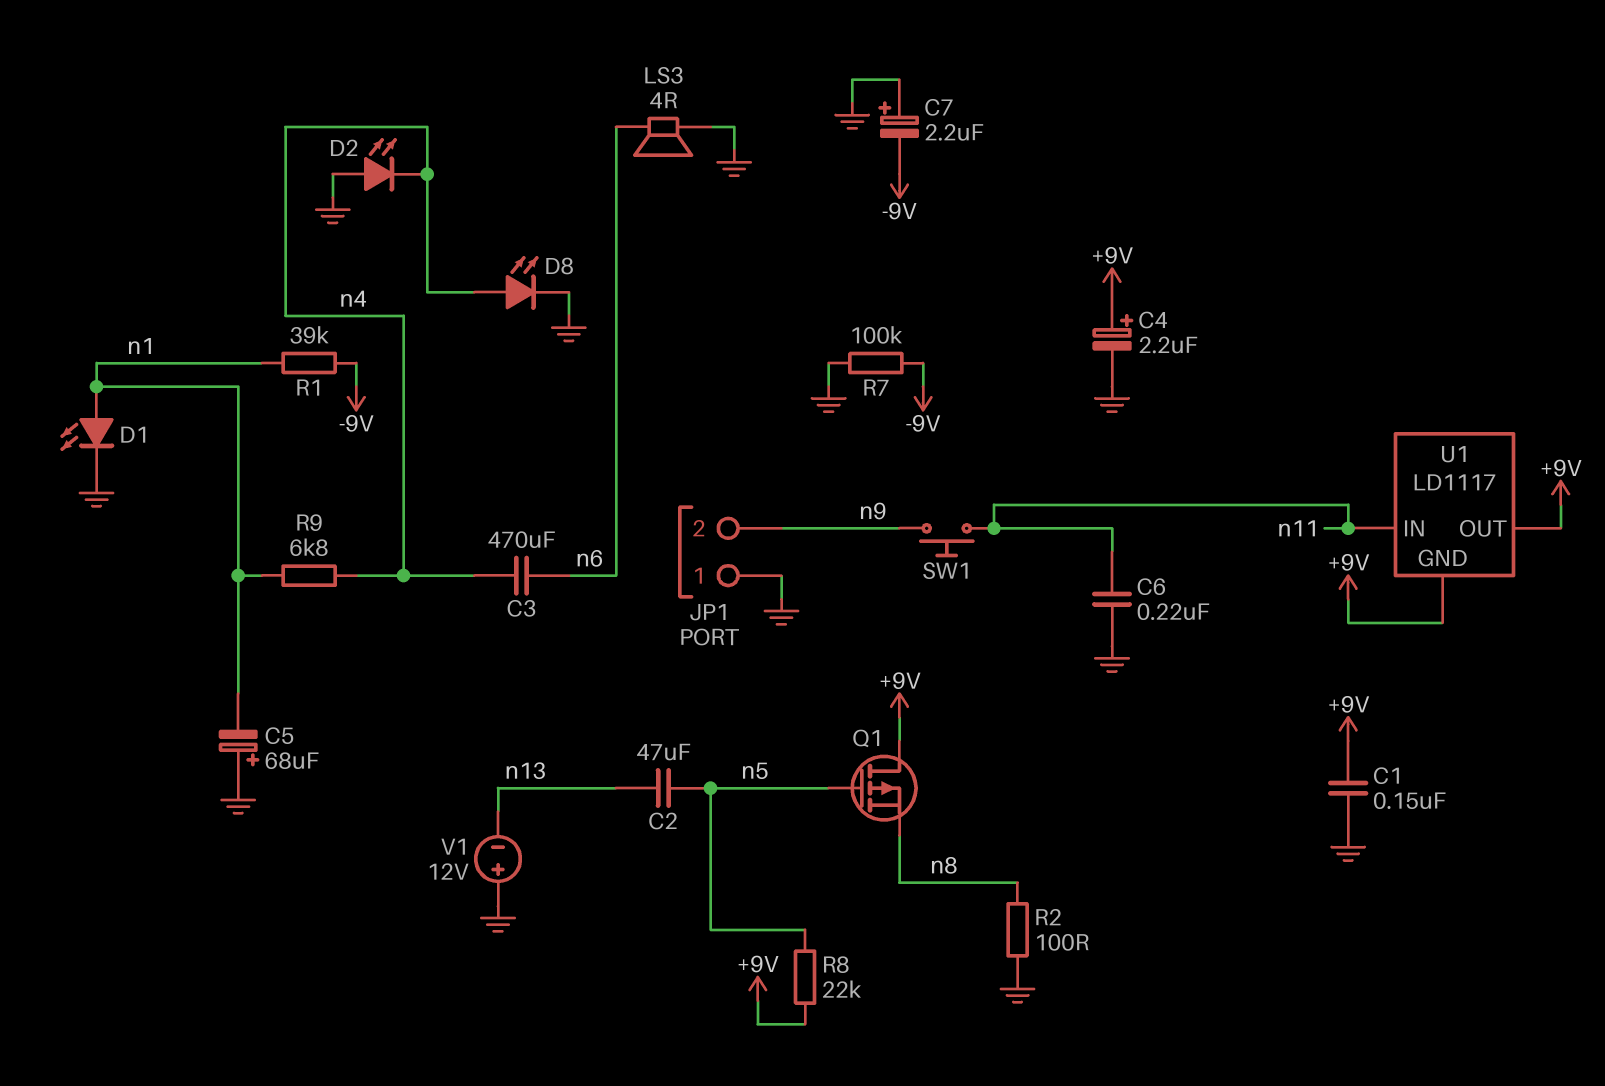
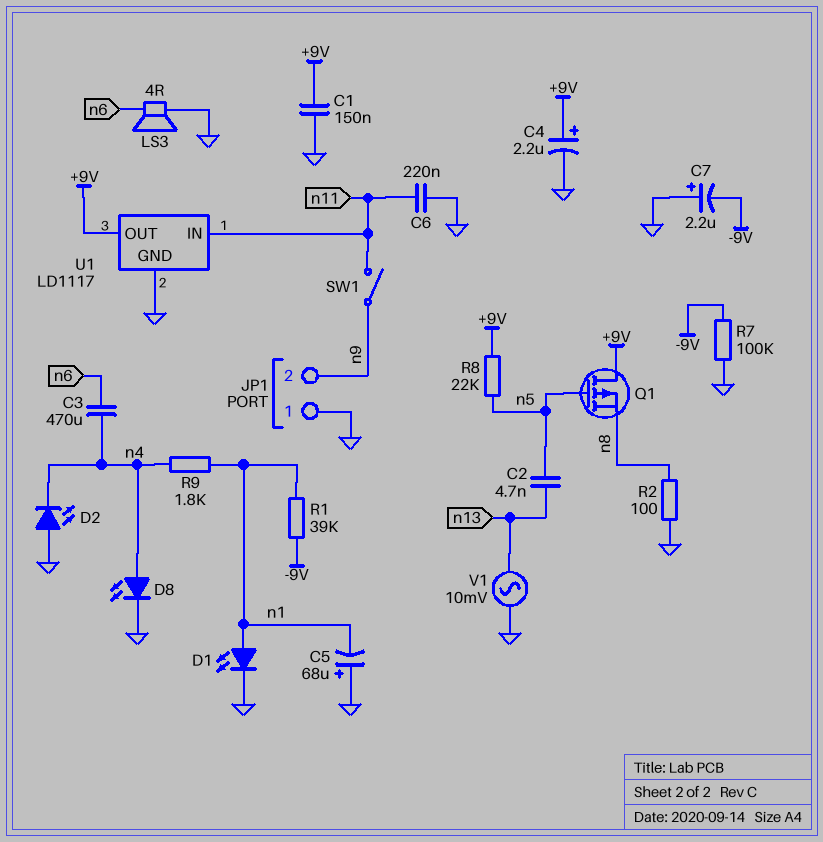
C2: 47uF (n5, n13) -> 4.7nF (n5, n13)
R9: 6.8k (n1, n4) -> 1.8k (n1, n4)
SW1: button (n9, n11) -> switch (n9, n11)
U1 pin GND: +9V -> GND
V1: 12V (plus GND, minus n13) -> AC 10mV (GND, n13)

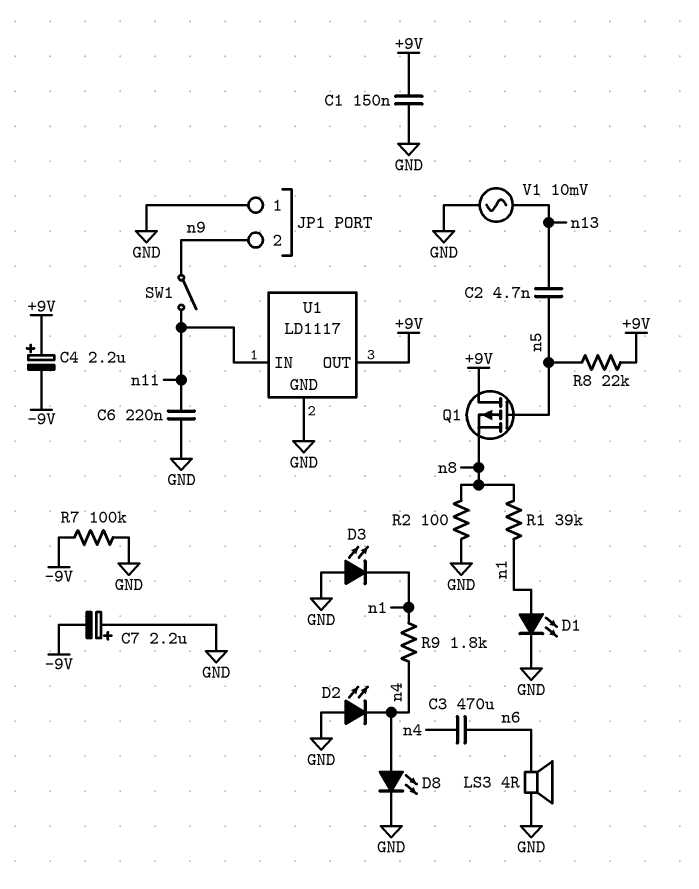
C4: 2.2uF (plus +9V, minus GND) -> 2.2uF (plus +9V, minus -9V)
C5: 68uF (plus GND, minus n1) -> none
D3: none -> LED (A GND, K n1)
R1: 39k (-9V, n1) -> 39k (n1, n8)

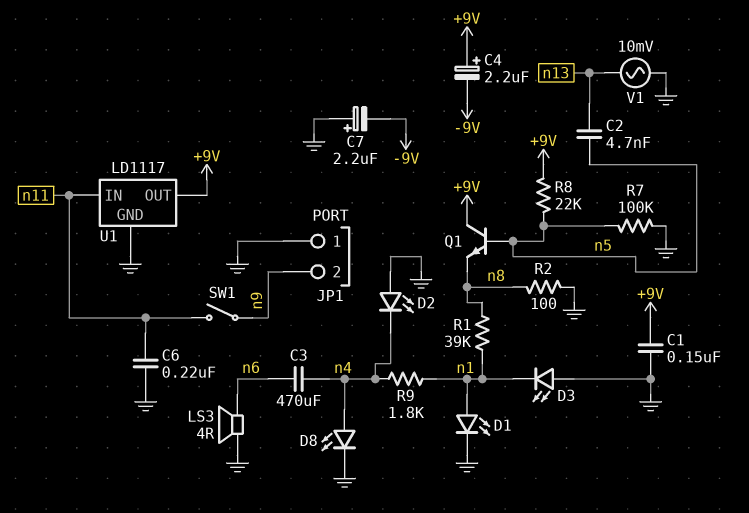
Q1: PMOS (G n5, D +9V, S n8) -> NPN (B n5, C +9V, E n8)
R7: 100k (-9V, GND) -> 100k (GND, n5)

